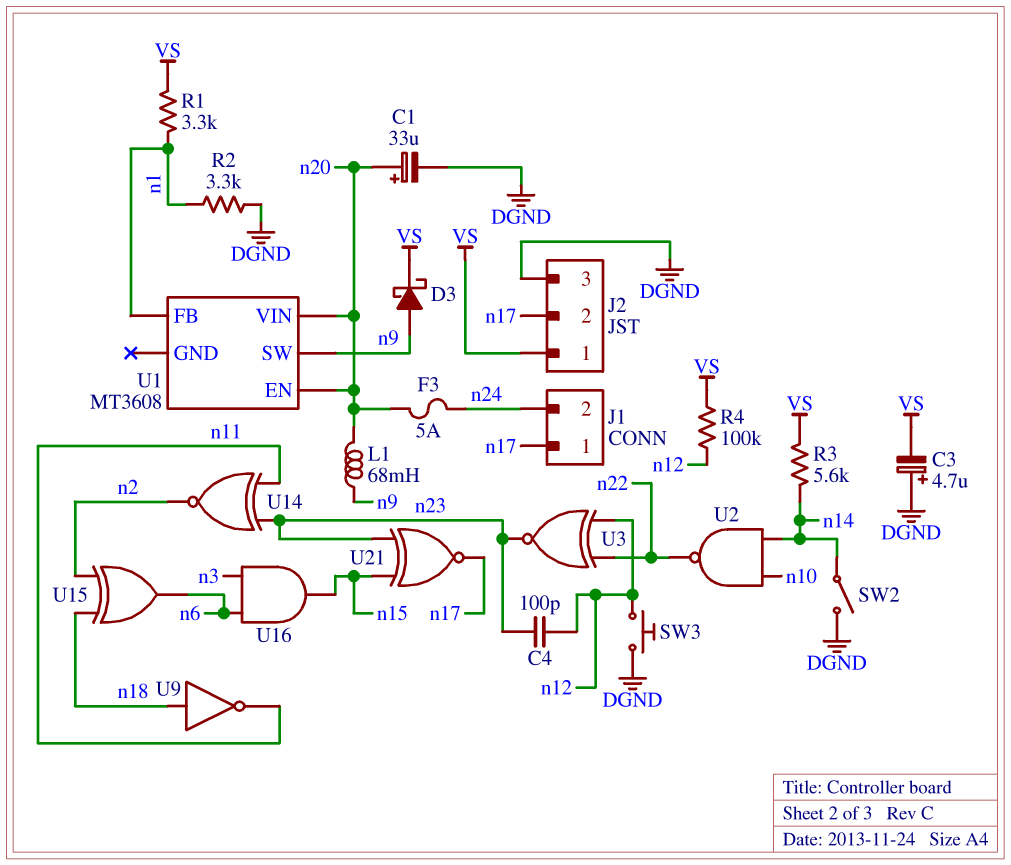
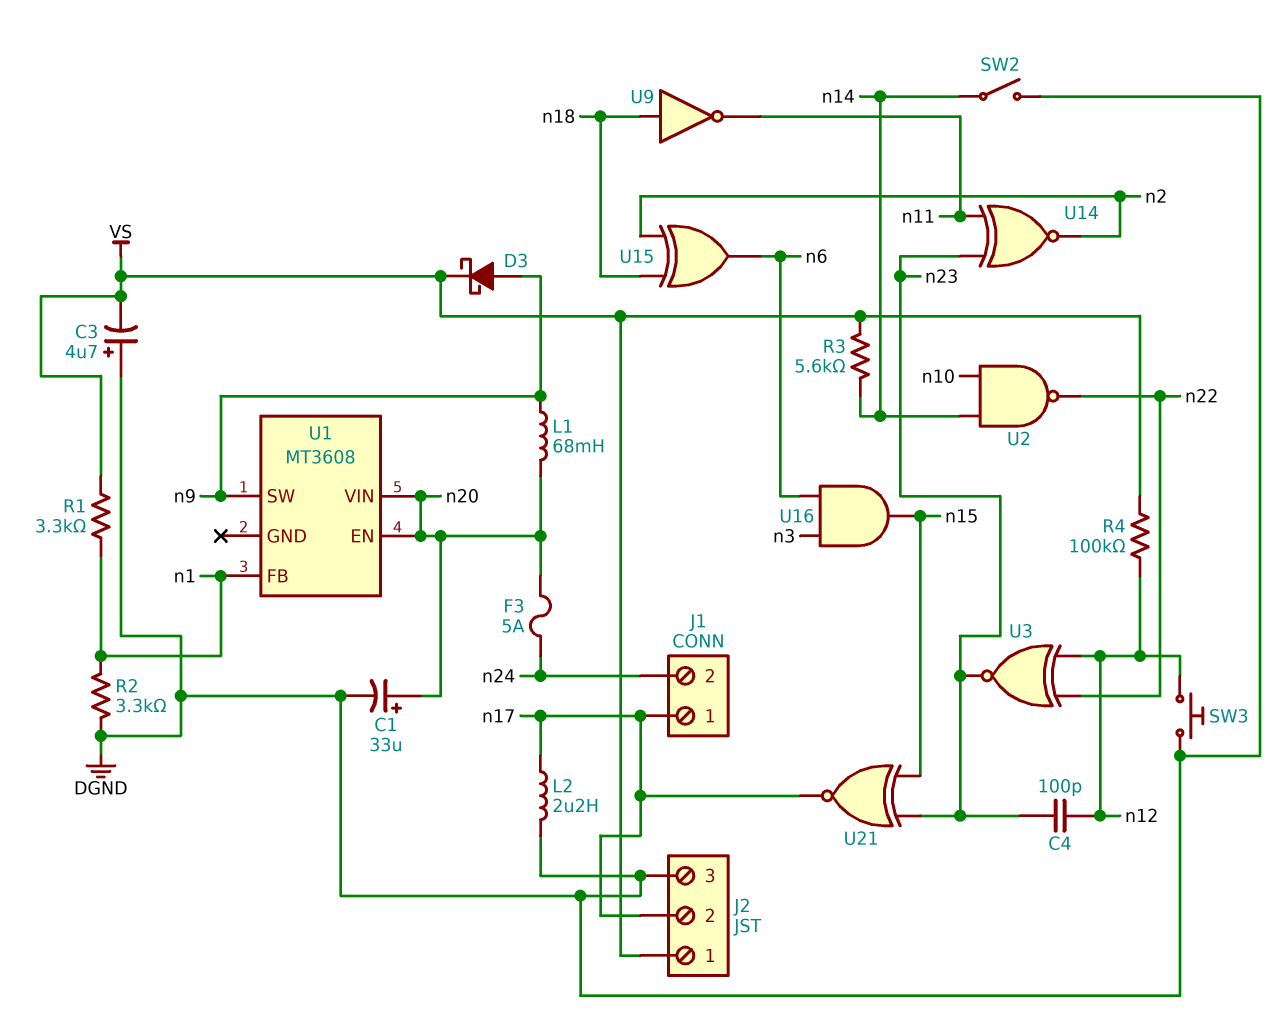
L2: none -> 2.2uH (DGND, n17)

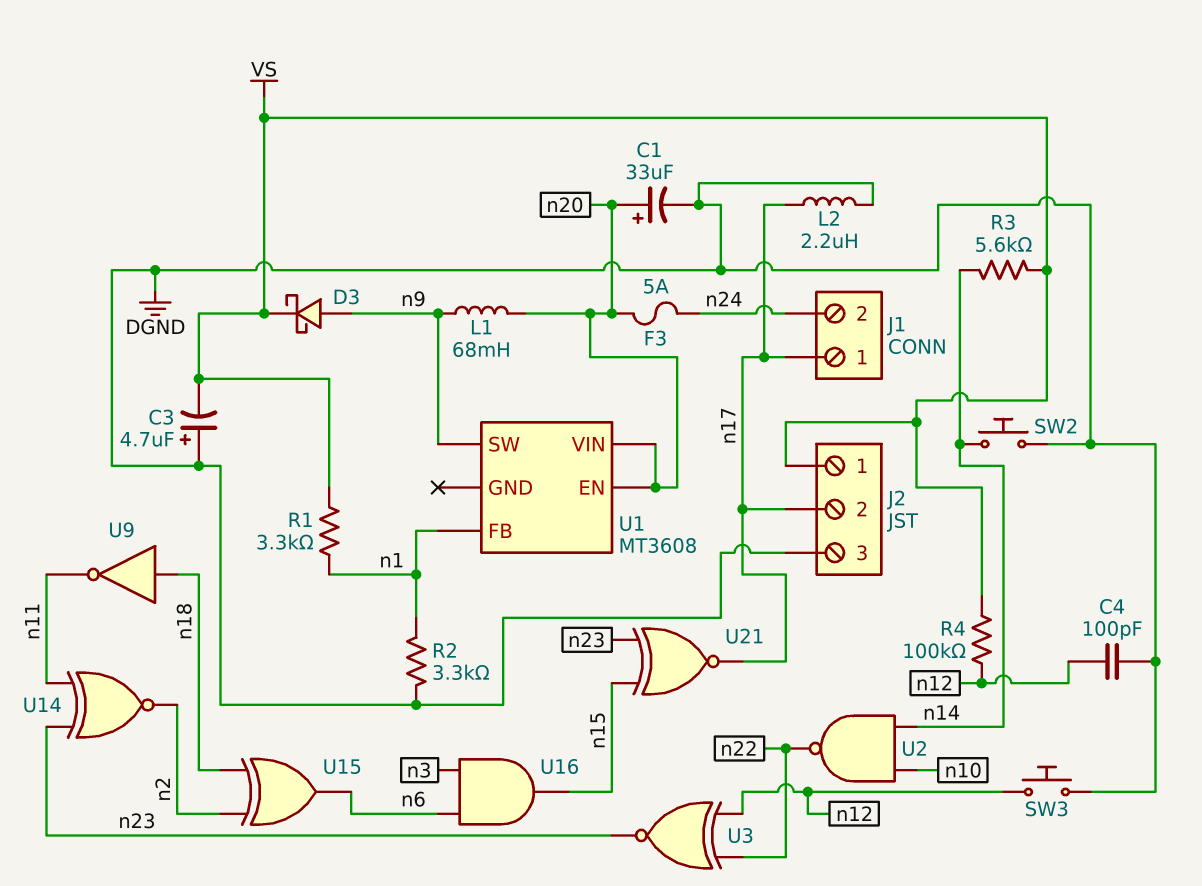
C4: 100pF (n12, n23) -> 100pF (DGND, n12)
SW2: switch (DGND, n14) -> button (DGND, n14)

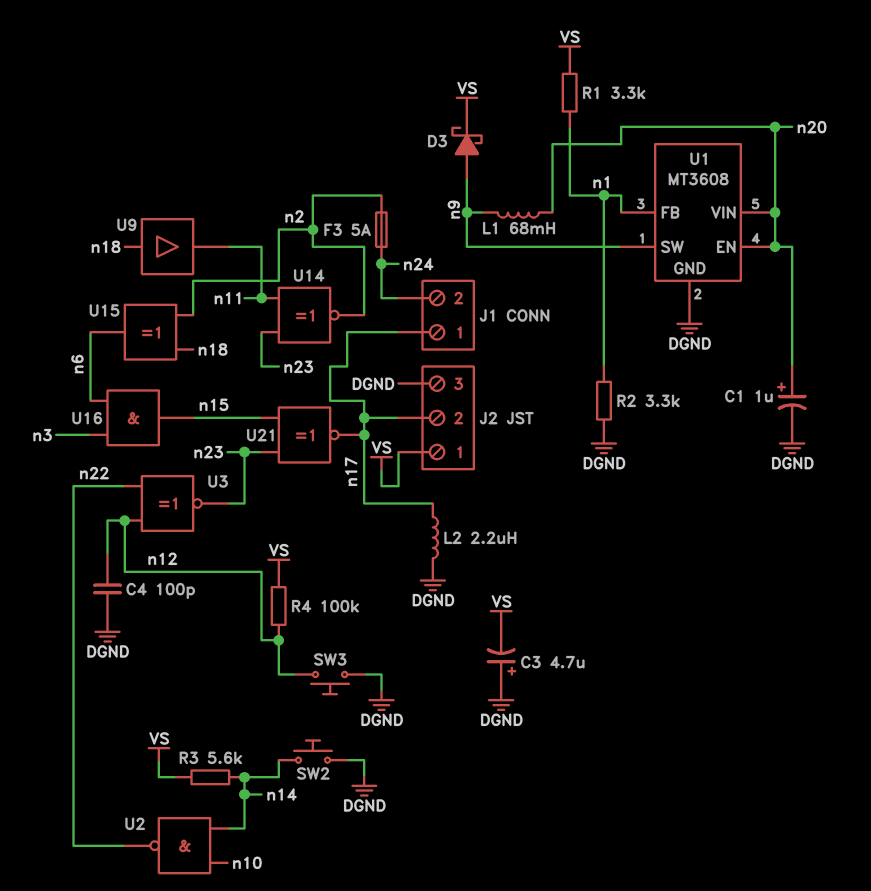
C1: 33uF (plus n20, minus DGND) -> 1uF (plus n20, minus DGND)
F3: 5A (n20, n24) -> 5A (n2, n24)
U1 pin GND: none -> DGND
U9: NOT (in n18, out n11) -> buffer (in n18, out n11)

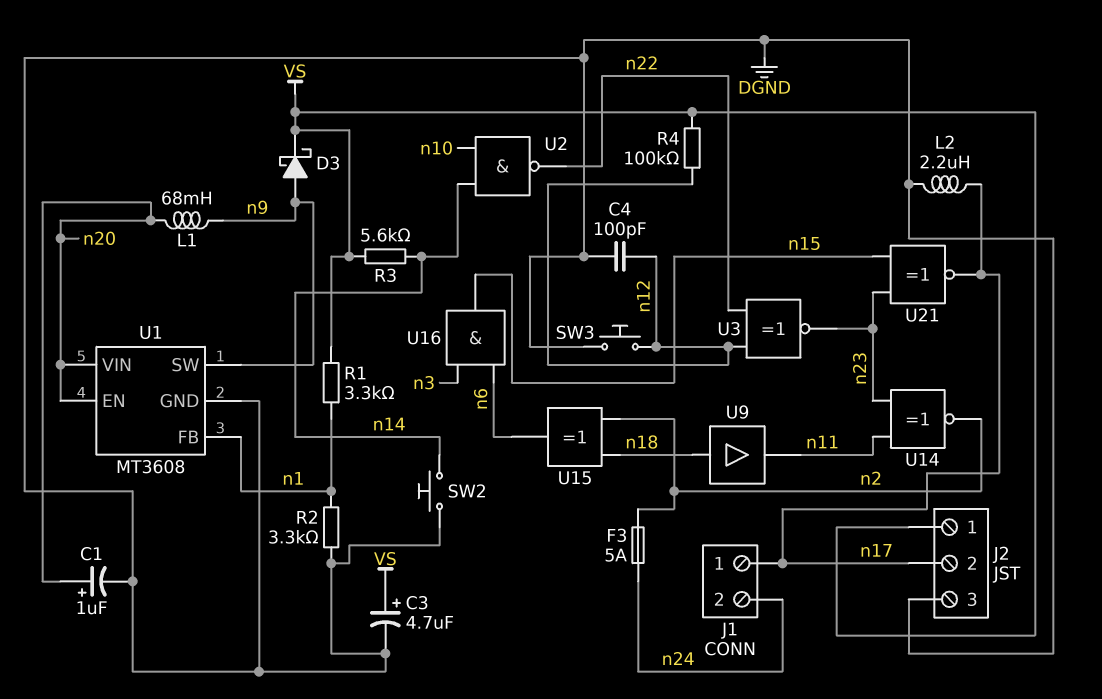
C3: 4.7uF (plus DGND, minus VS) -> 4.7uF (plus VS, minus DGND)

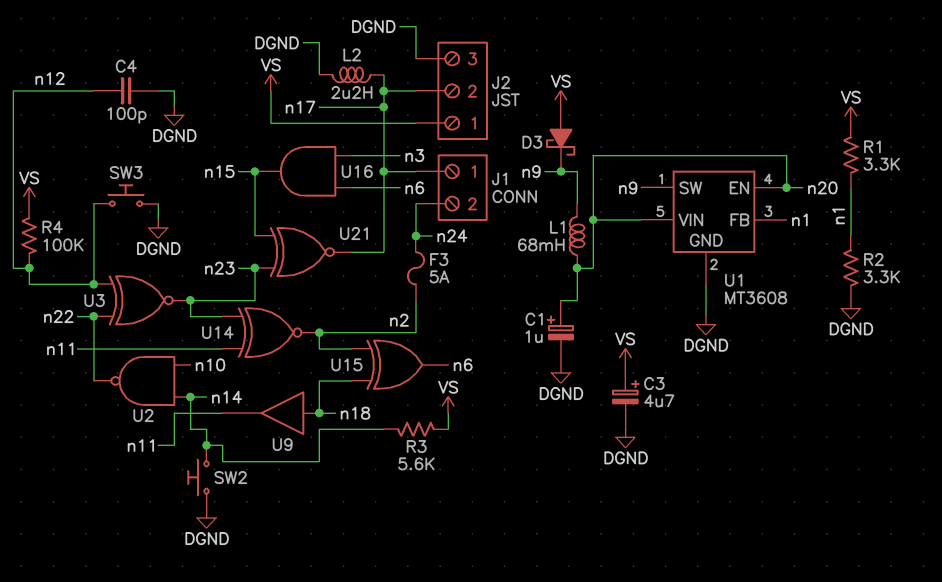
D3: schottky (A n9, K VS) -> schottky (A VS, K n9)

